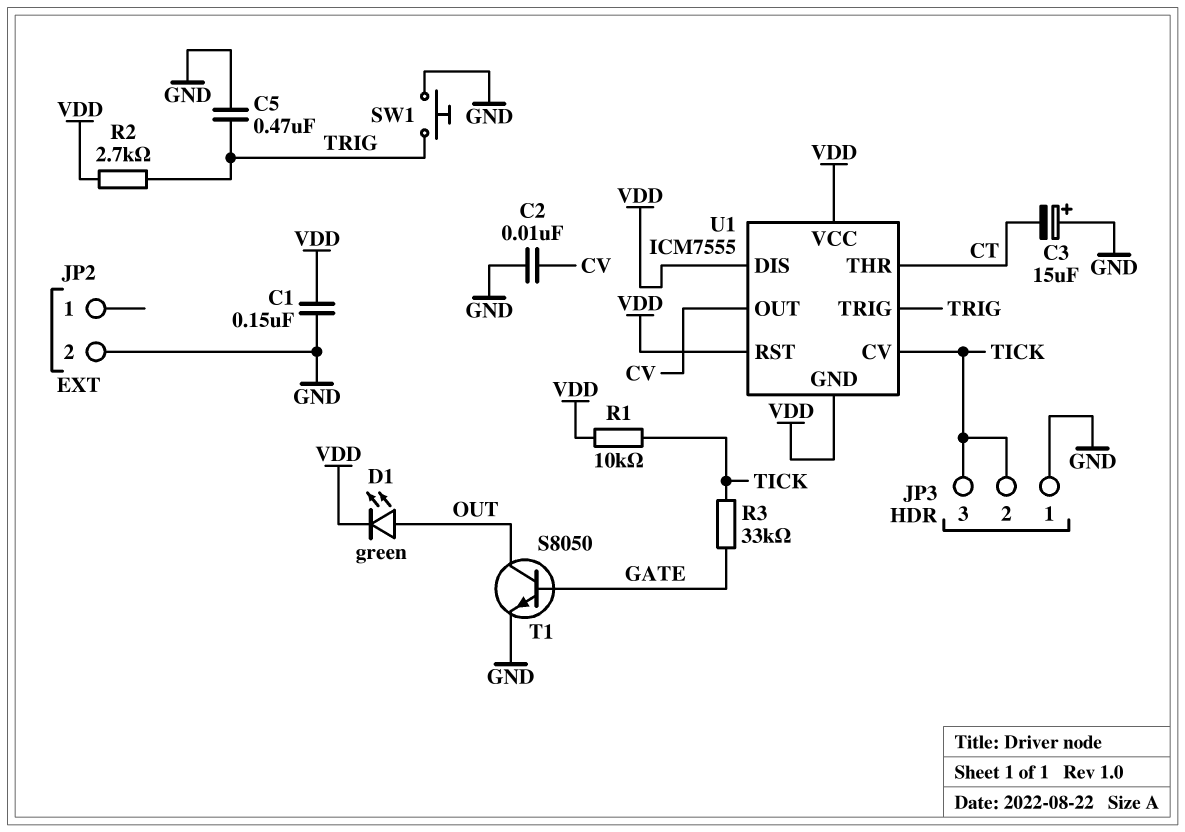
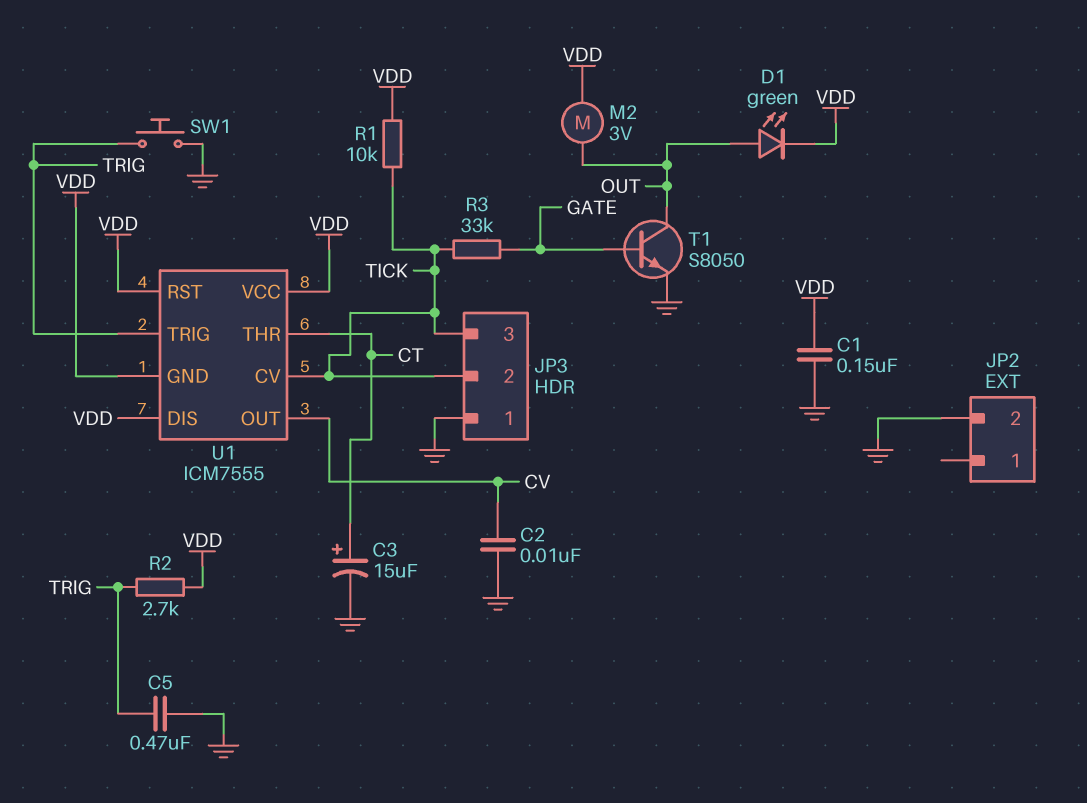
C3: 15uF (plus GND, minus CT) -> 15uF (plus CT, minus GND)
M2: none -> motor 3V (OUT, VDD)

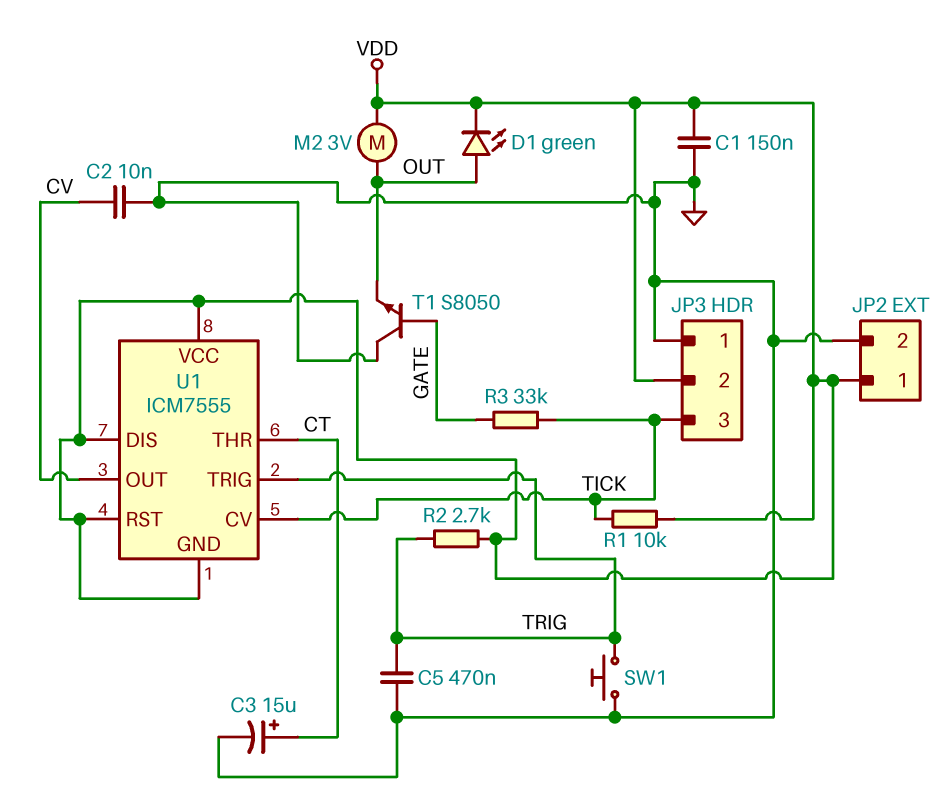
JP2 pin 1: none -> VDD
JP3 pin 2: TICK -> VDD
T1: NPN S8050 (B GATE, C OUT, E GND) -> NPN S8050 (B GATE, C GND, E OUT)

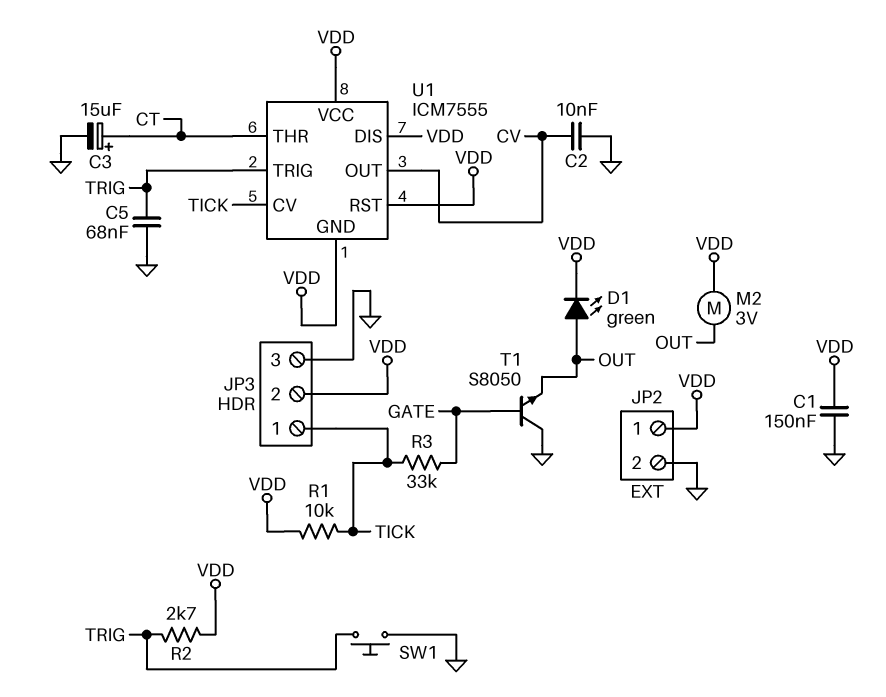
C5: 470nF (GND, TRIG) -> 68nF (GND, TRIG)
JP3 pin 1: GND -> TICK
JP3 pin 3: TICK -> GND

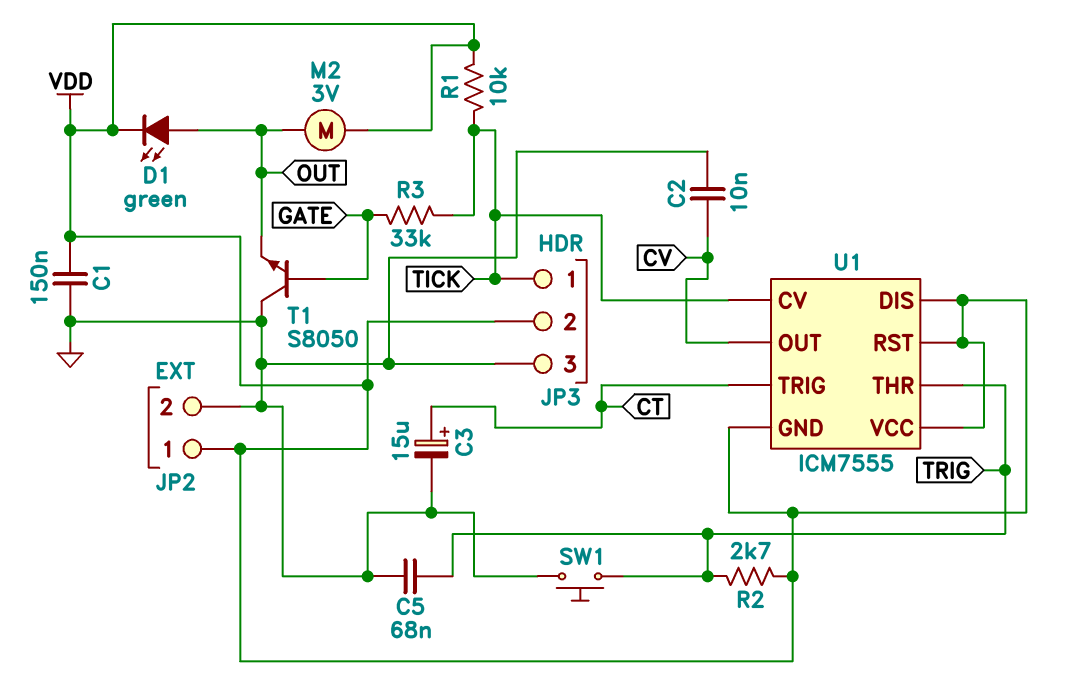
U1 pin THR: CT -> TRIG
U1 pin TRIG: TRIG -> CT

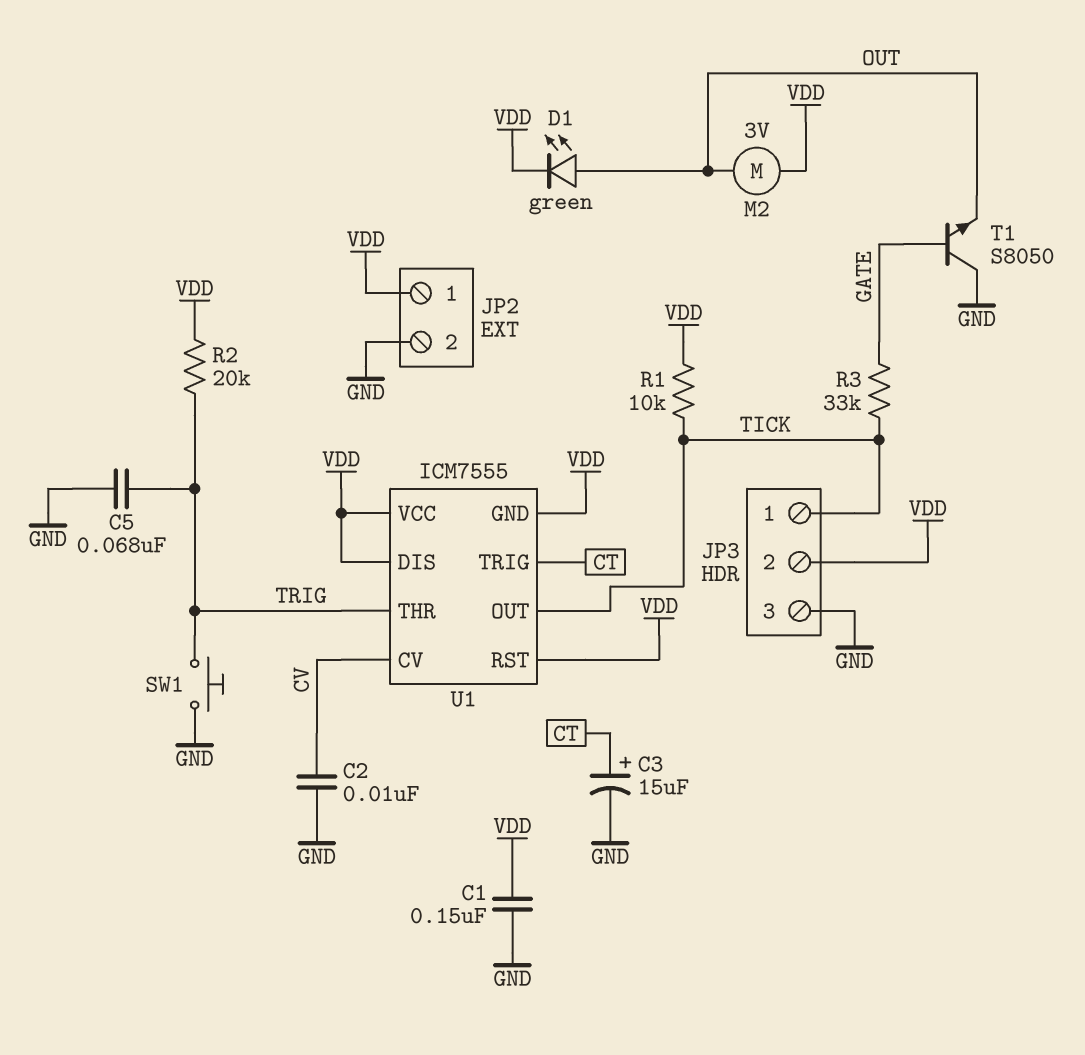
R2: 2.7k (TRIG, VDD) -> 20k (TRIG, VDD)
U1 pin CV: TICK -> CV
U1 pin OUT: CV -> TICK

